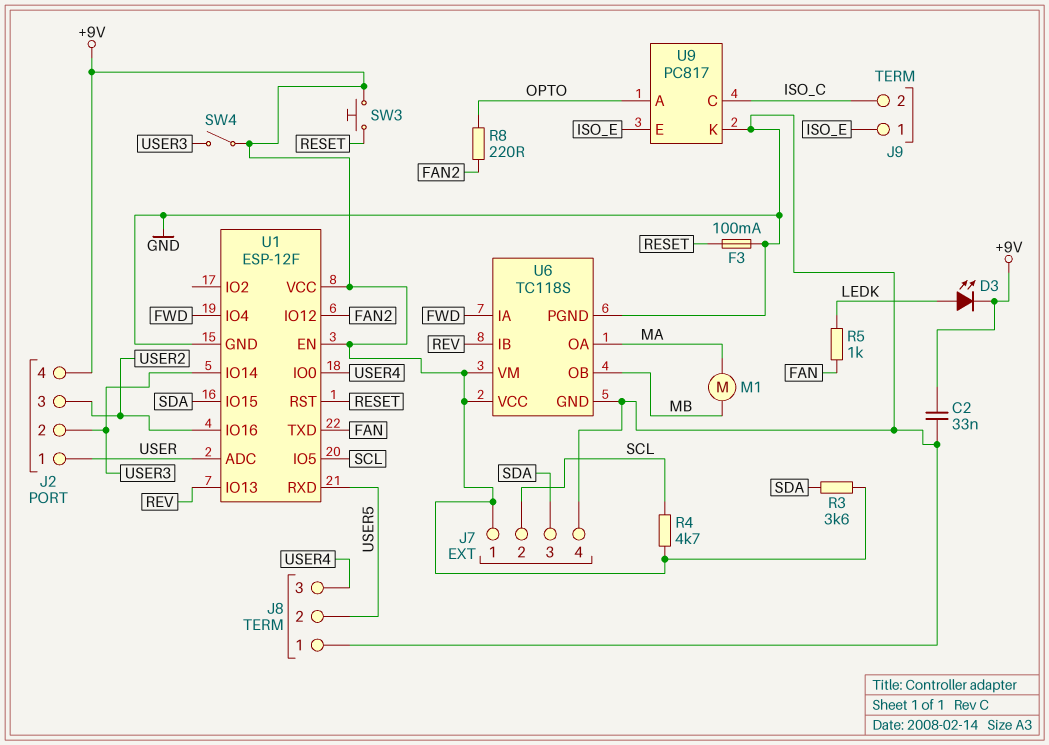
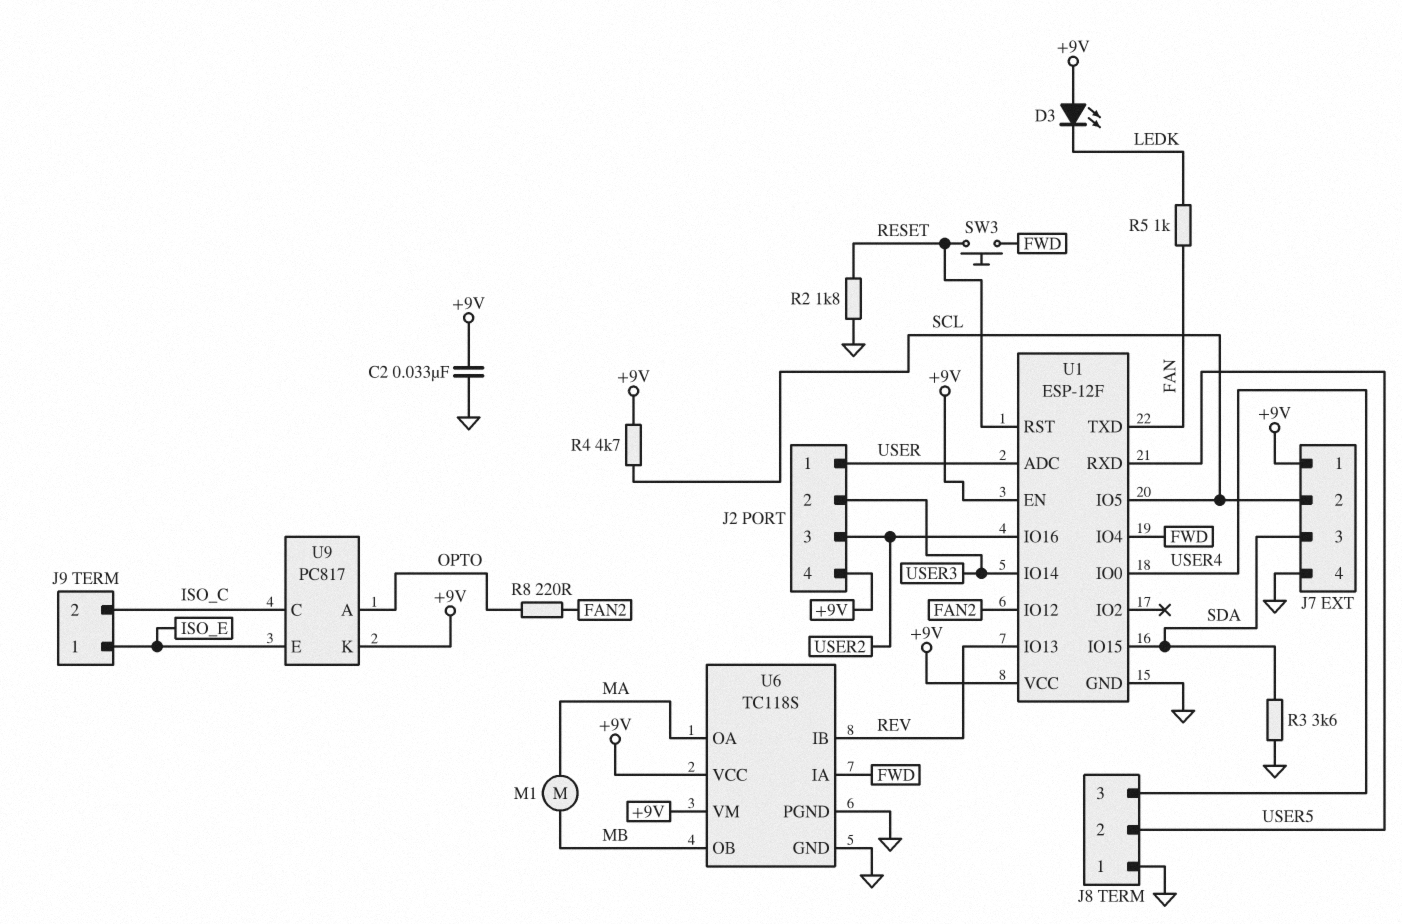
D3: LED (A LEDK, K +9V) -> LED (A +9V, K LEDK)
F3: 100mA (GND, RESET) -> none
R2: none -> 1.8k (GND, RESET)
R3: 3.6k (+9V, SDA) -> 3.6k (GND, SDA)
SW3: button (+9V, RESET) -> button (FWD, RESET)
SW4: switch (+9V, USER3) -> none
U9 pin K: GND -> +9V

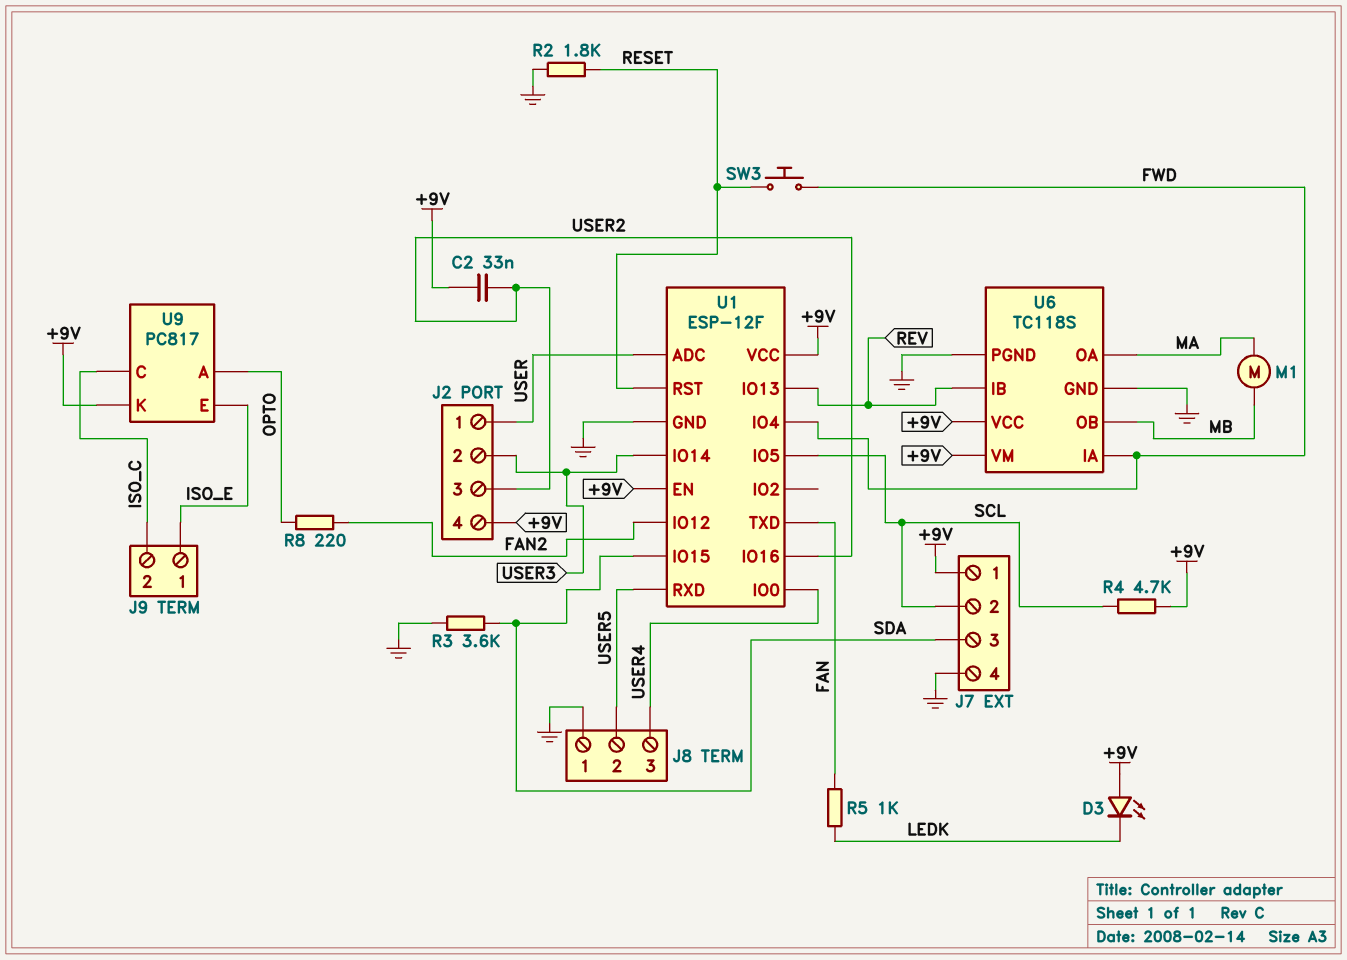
C2: 33nF (+9V, GND) -> 33nF (+9V, USER2)

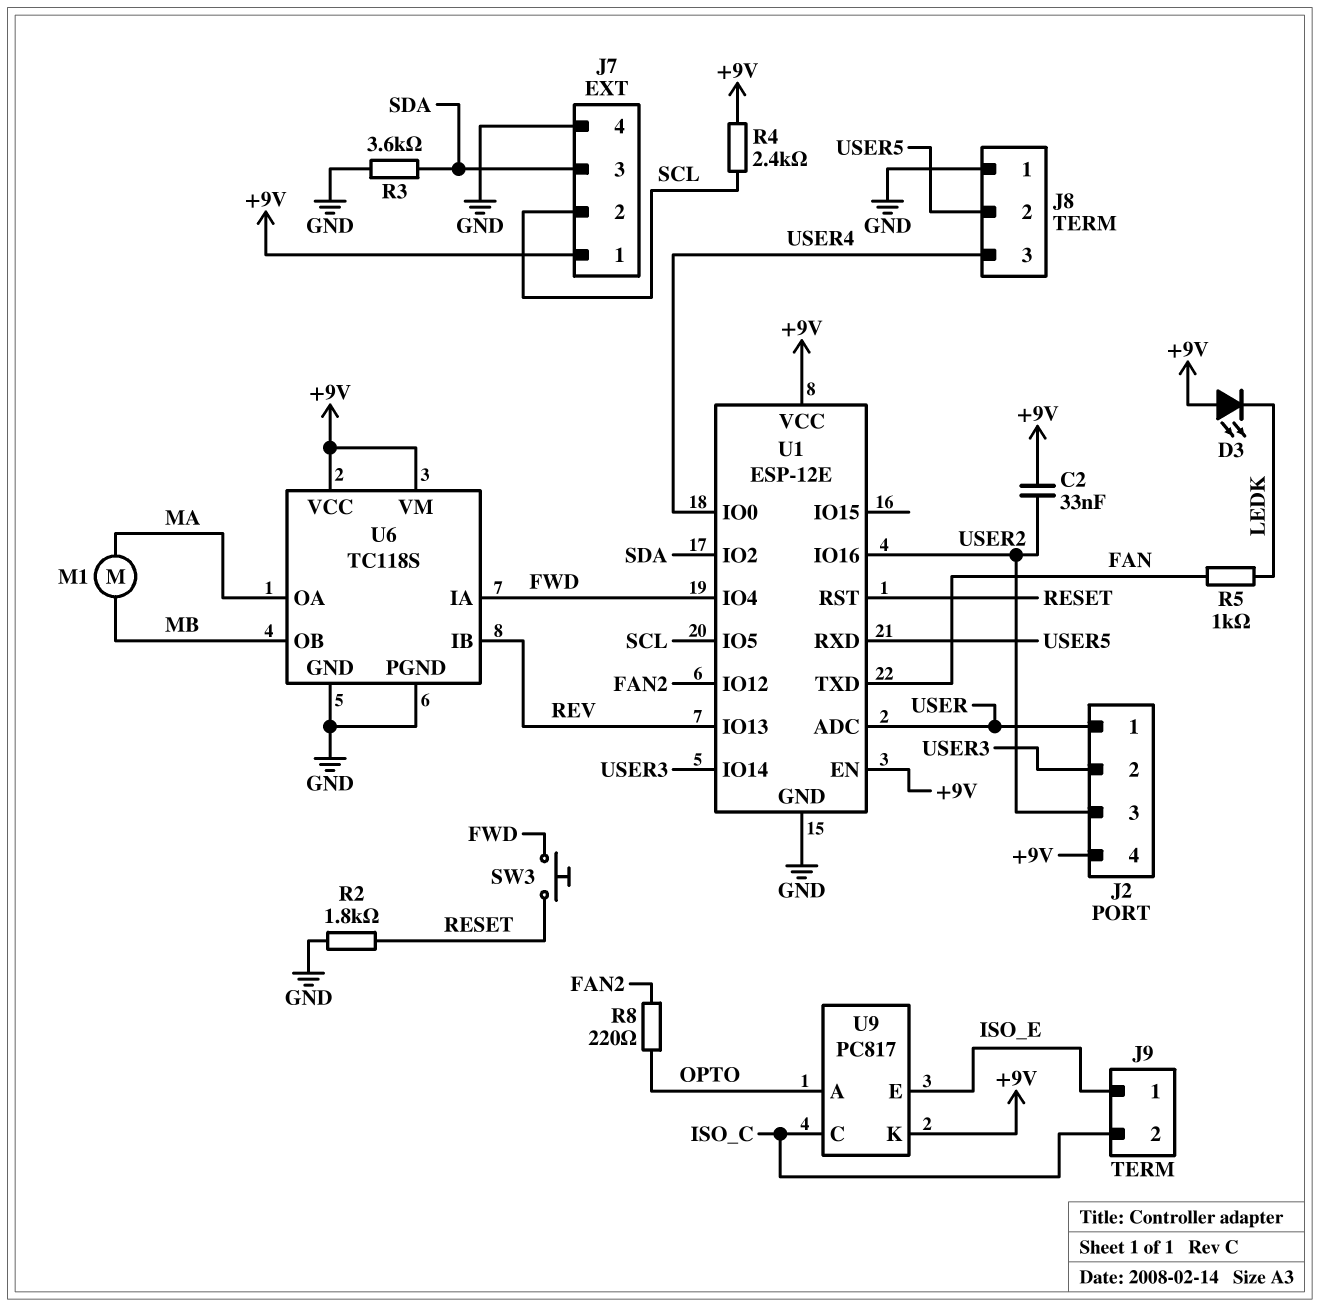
R4: 4.7k (+9V, SCL) -> 2.4k (+9V, SCL)
U1: ESP-12F -> ESP-12E
U1 pin IO2: none -> SDA
U1 pin IO15: SDA -> none

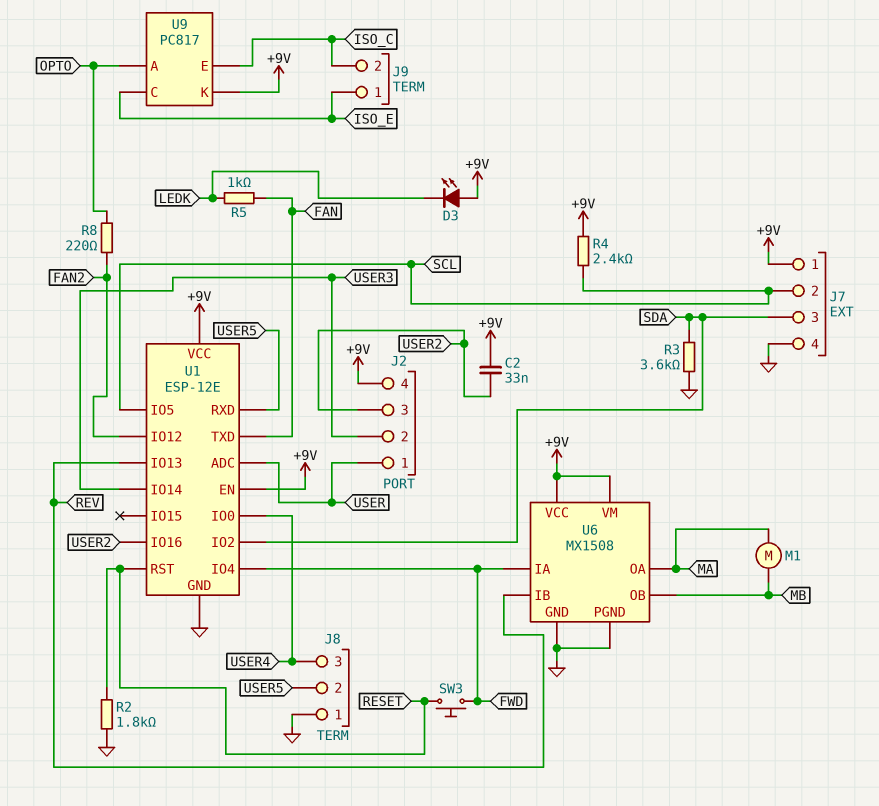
U6: TC118S -> MX1508
U9 pin C: ISO_C -> ISO_E
U9 pin E: ISO_E -> ISO_C

